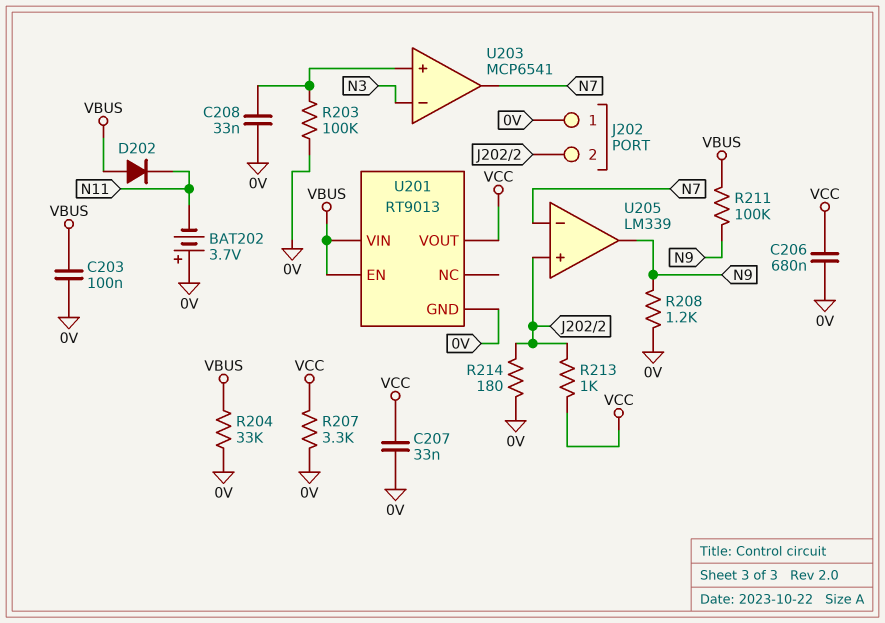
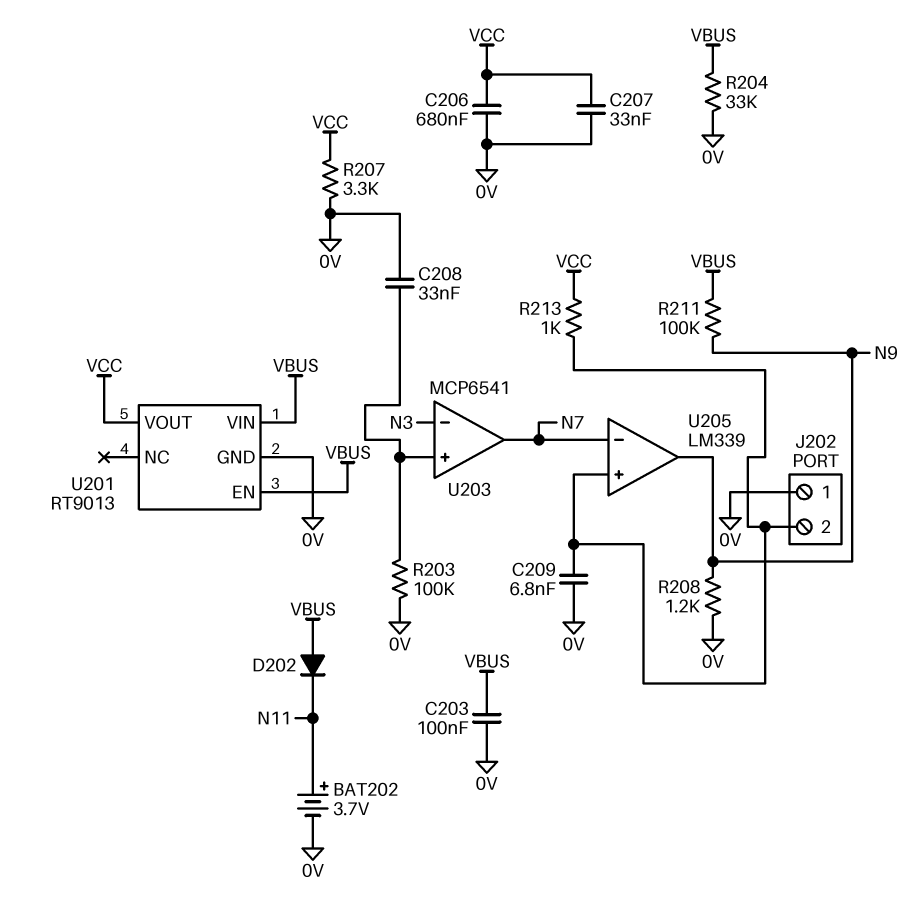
BAT202: 3.7V (plus 0V, minus N11) -> 3.7V (plus N11, minus 0V)
C209: none -> 6.8nF (0V, J202/2)
R214: 180 (0V, J202/2) -> none

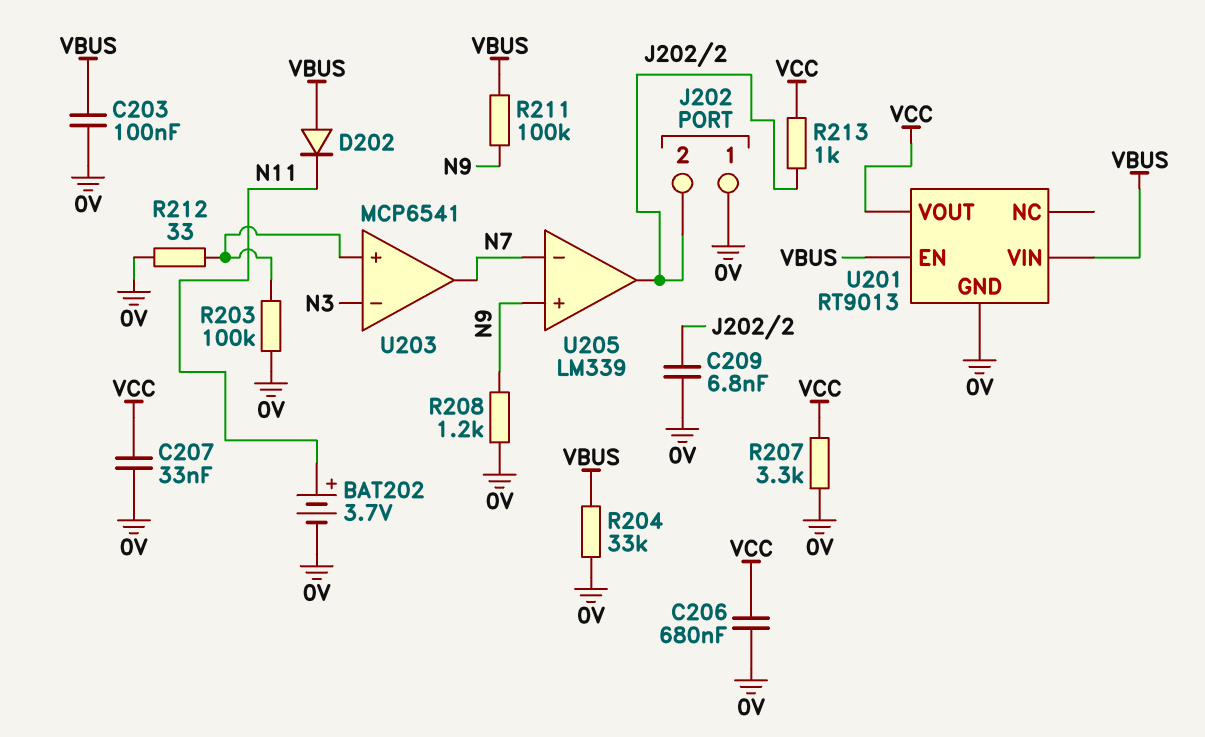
C208: 33nF (0V, U203/in+) -> none
R212: none -> 33 (0V, U203/in+)
U205 pin in+: J202/2 -> N9
U205 pin out: N9 -> J202/2

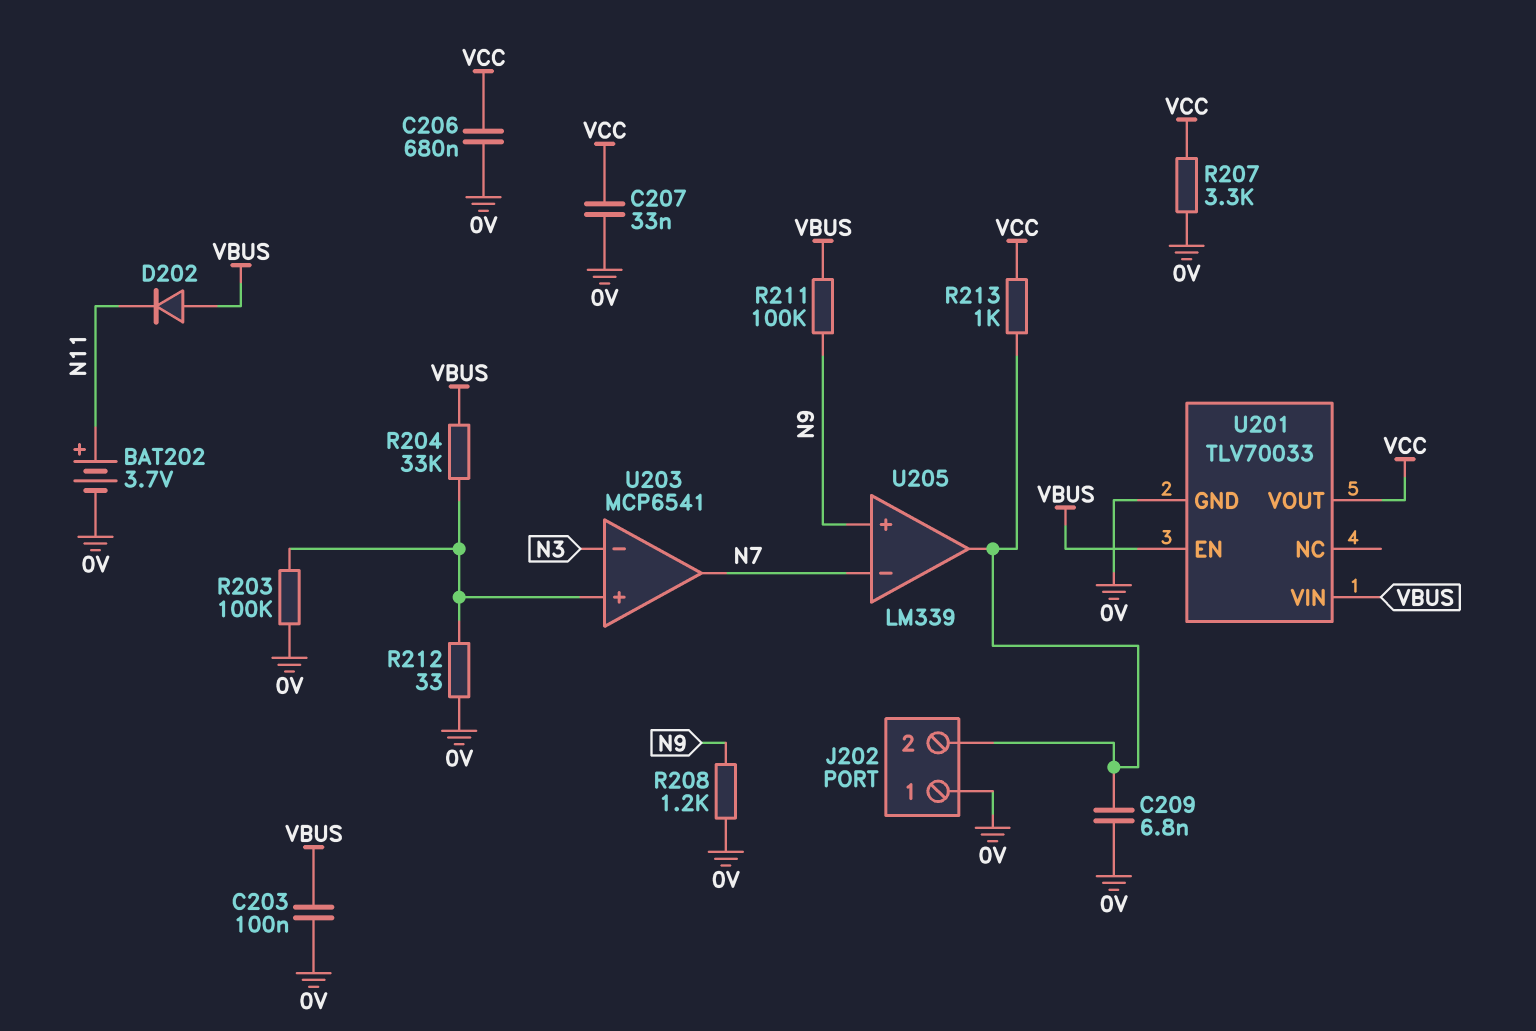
R204: 33k (0V, VBUS) -> 33k (U203/in+, VBUS)
U201: RT9013 -> TLV70033

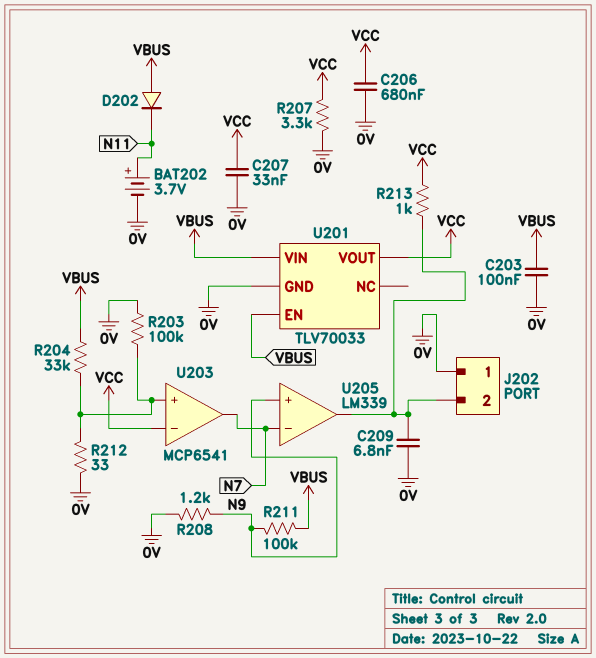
U203 pin in-: N3 -> VCC

